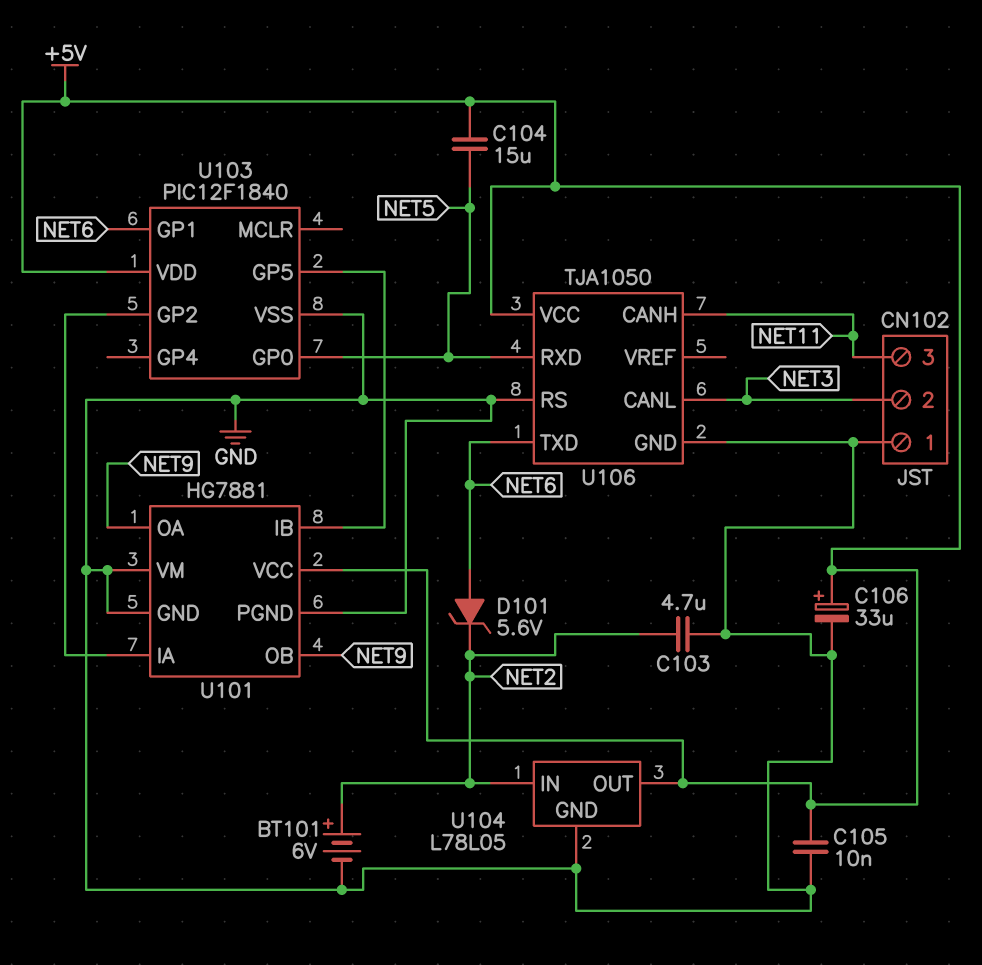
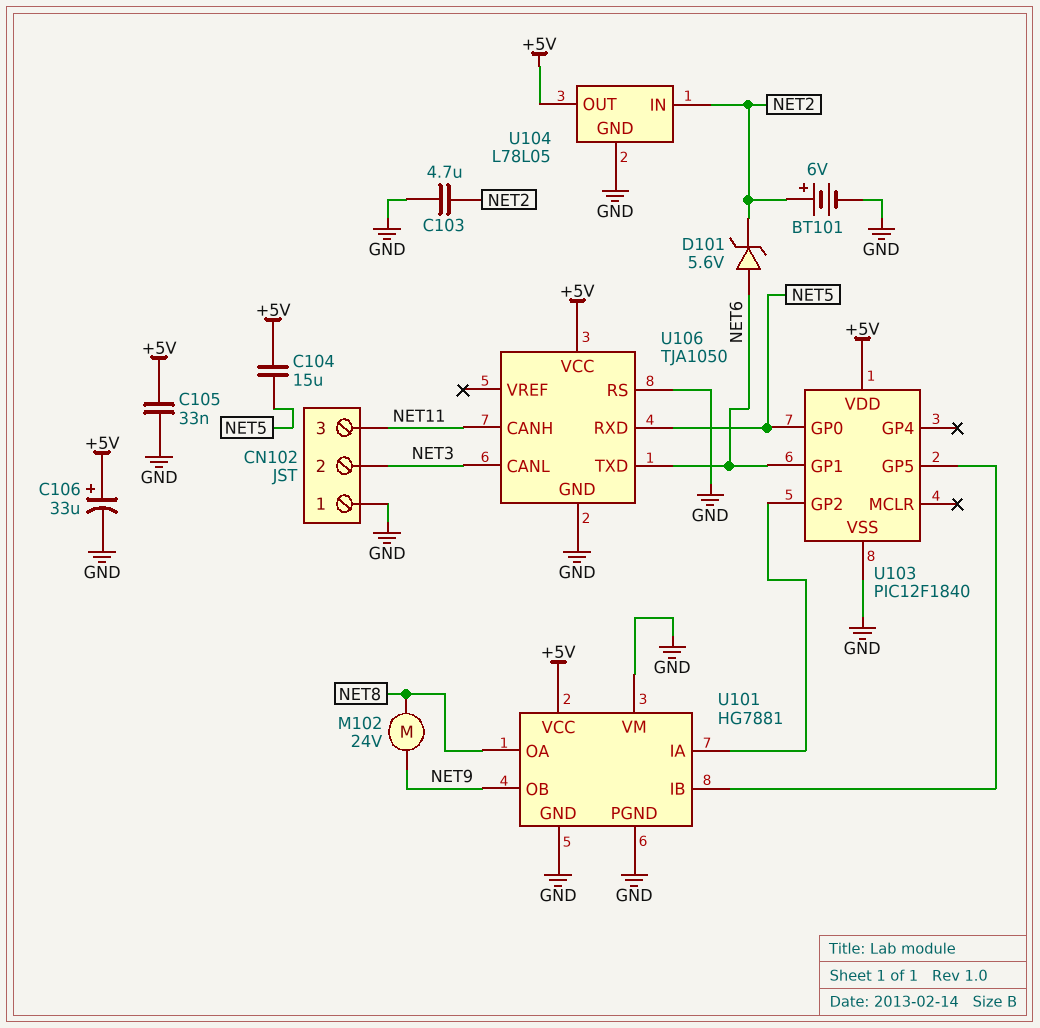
C105: 10nF (+5V, GND) -> 33nF (+5V, GND)
M102: none -> motor 24V (NET8, NET9)
U101 pin OA: NET9 -> NET8

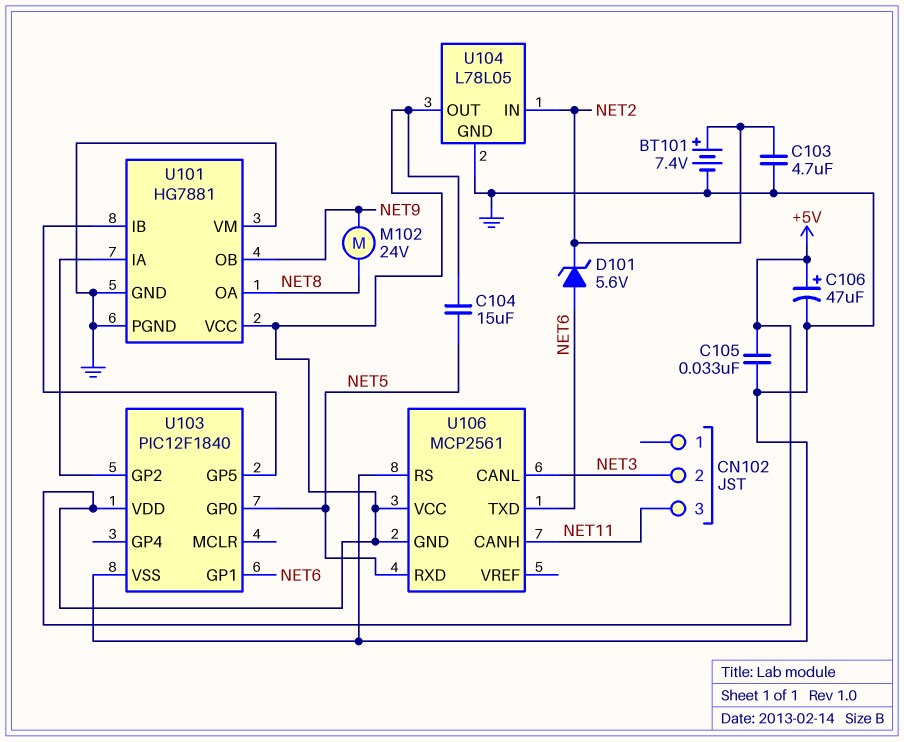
BT101: 6V (plus NET2, minus GND) -> 7.4V (plus NET2, minus GND)
C106: 33uF (plus +5V, minus GND) -> 47uF (plus +5V, minus GND)
CN102 pin 1: GND -> none
U106: TJA1050 -> MCP2561
U106 pin GND: GND -> +5V

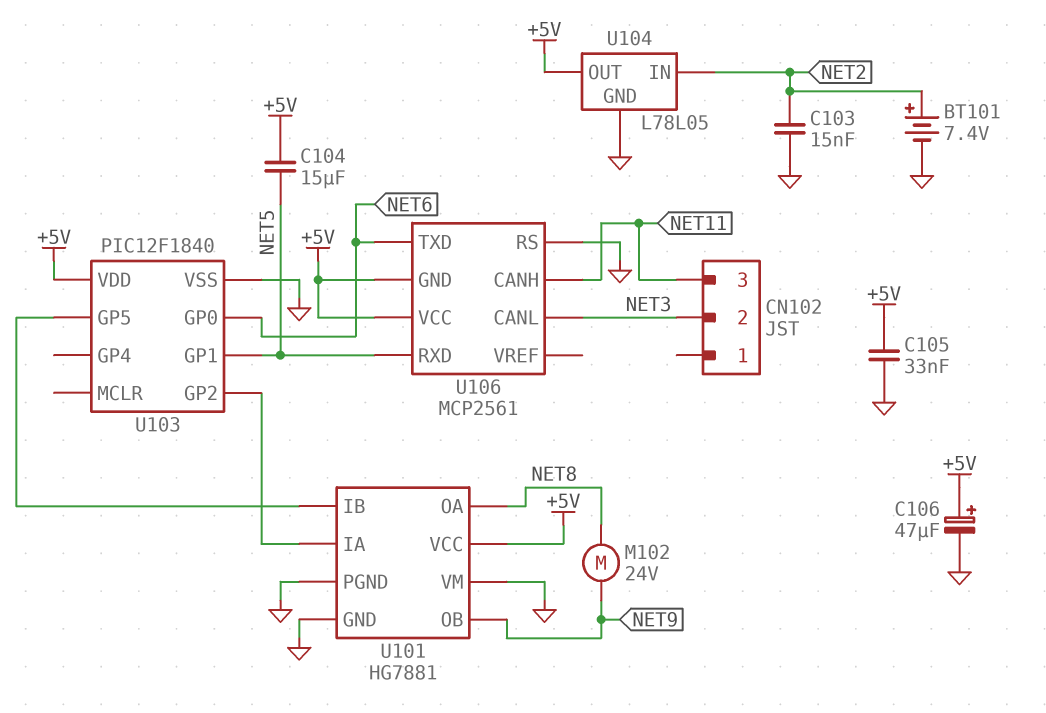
C103: 4.7uF (GND, NET2) -> 15nF (GND, NET2)
D101: zener 5.6V (A NET6, K NET2) -> none
U103 pin GP0: NET5 -> NET6
U103 pin GP1: NET6 -> NET5

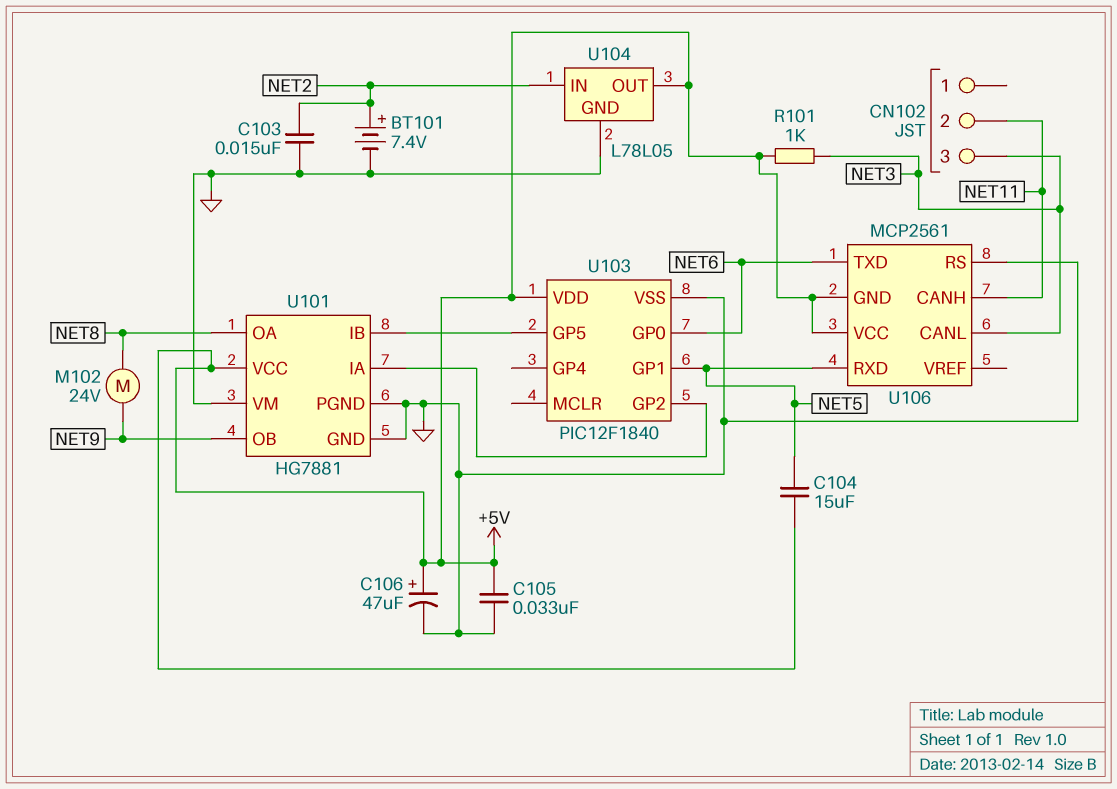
CN102 pin 2: NET3 -> NET11
CN102 pin 3: NET11 -> NET3
R101: none -> 1k (+5V, NET3)

